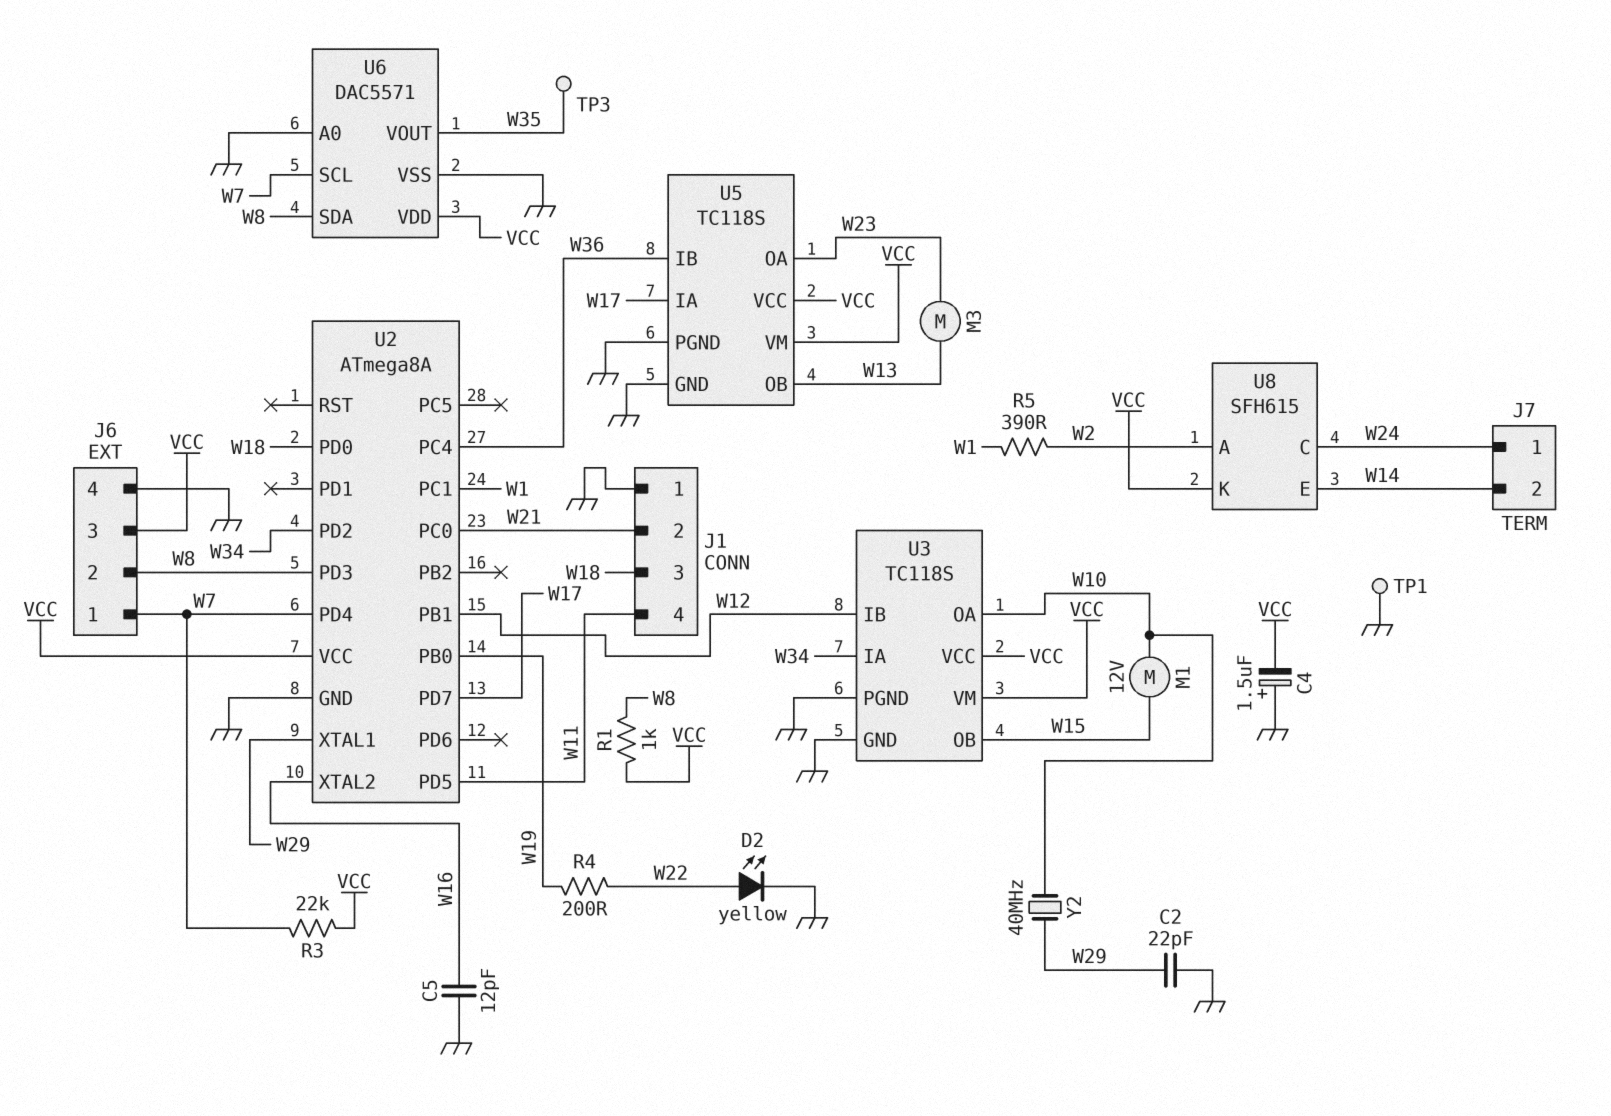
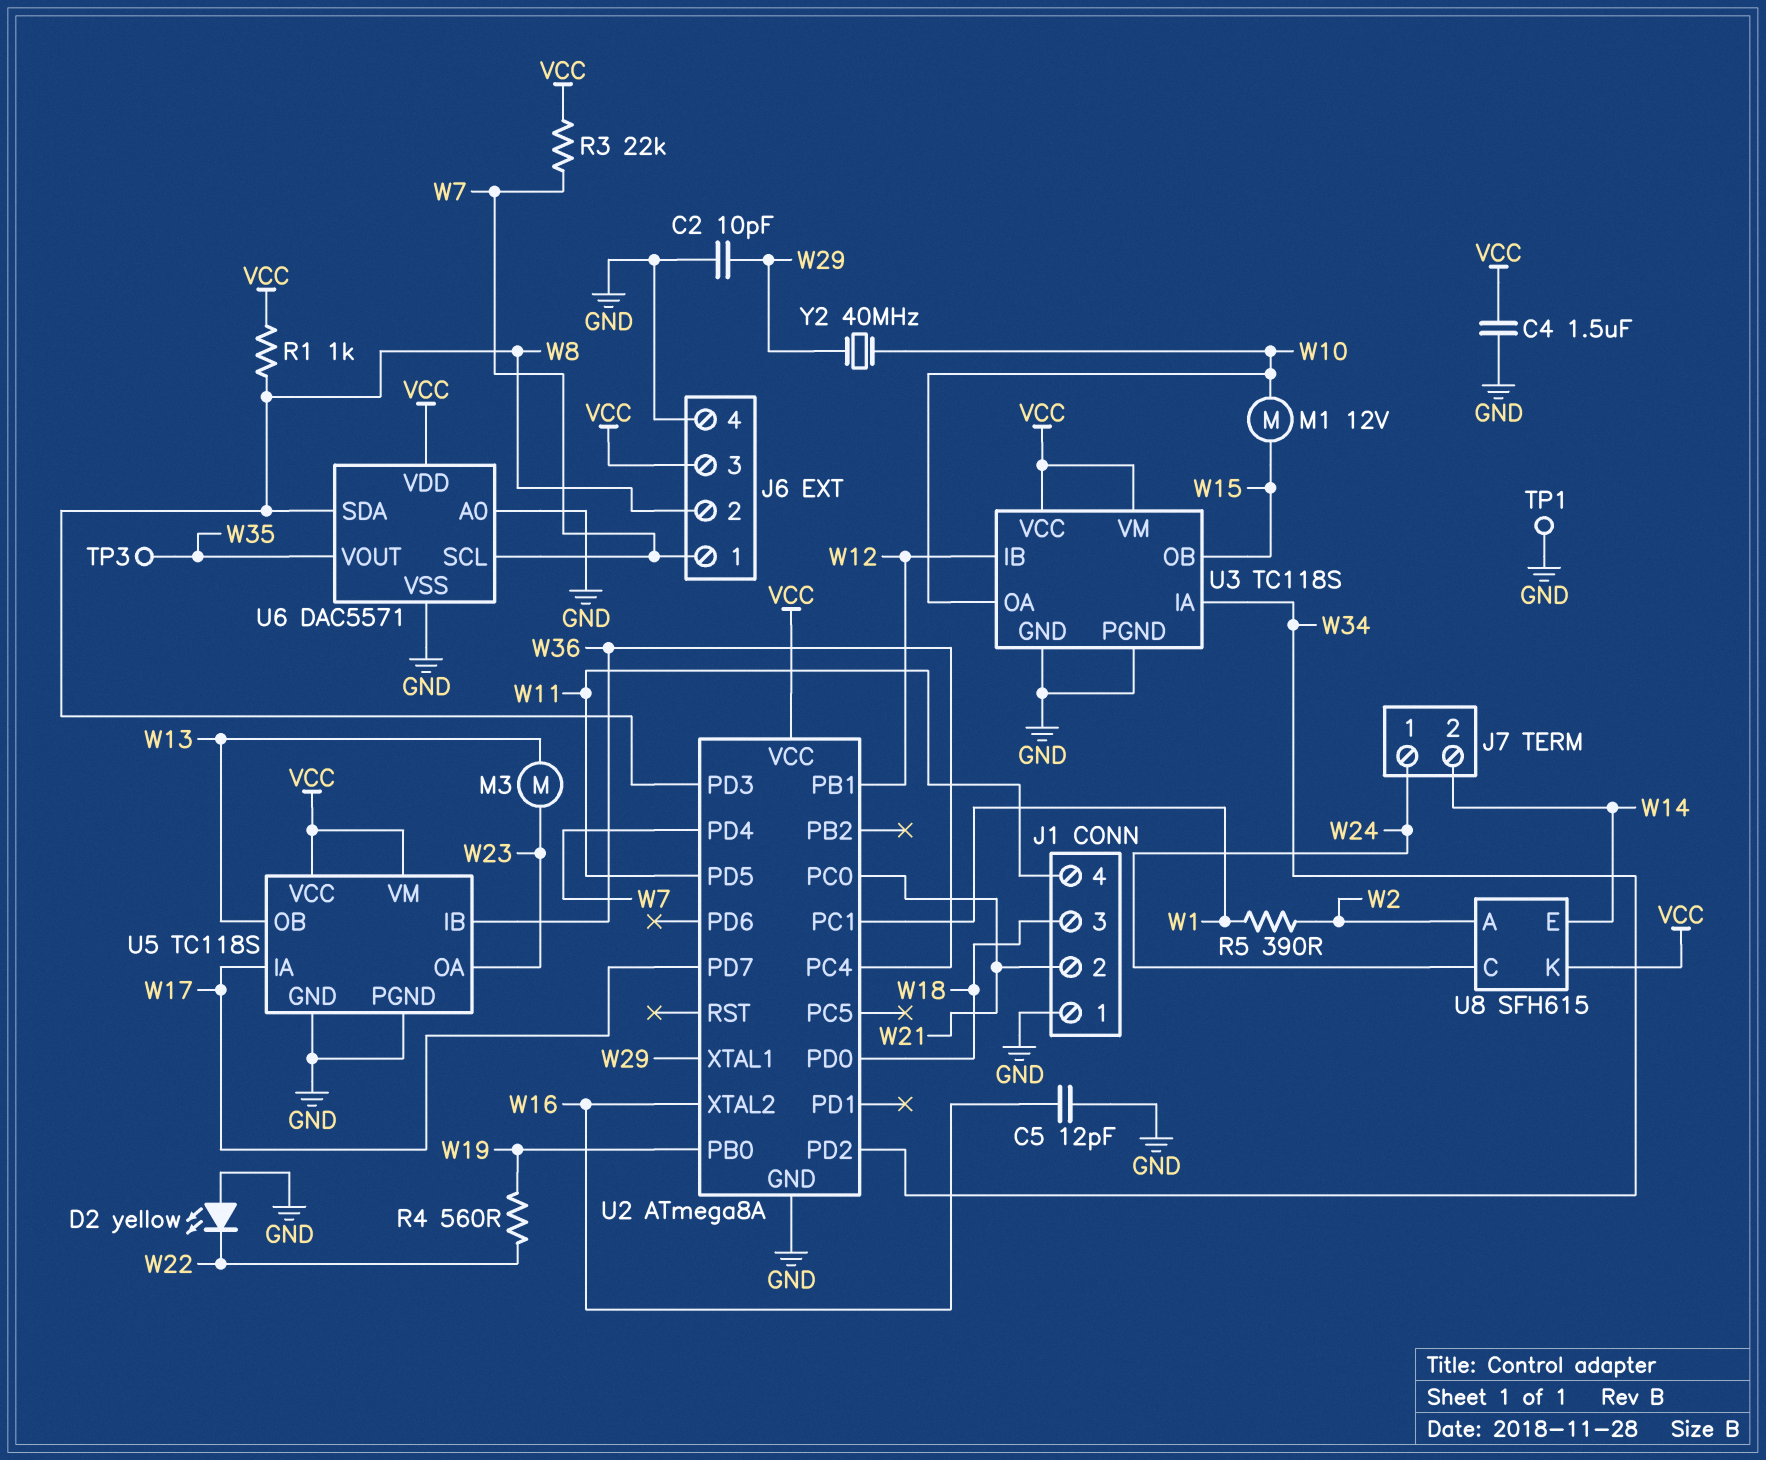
C2: 22pF (GND, W29) -> 10pF (GND, W29)
C4: 1.5uF (plus GND, minus VCC) -> 1.5uF (GND, VCC)
D2: LED yellow (A W22, K GND) -> LED yellow (A GND, K W22)
R4: 200 (W19, W22) -> 560 (W19, W22)

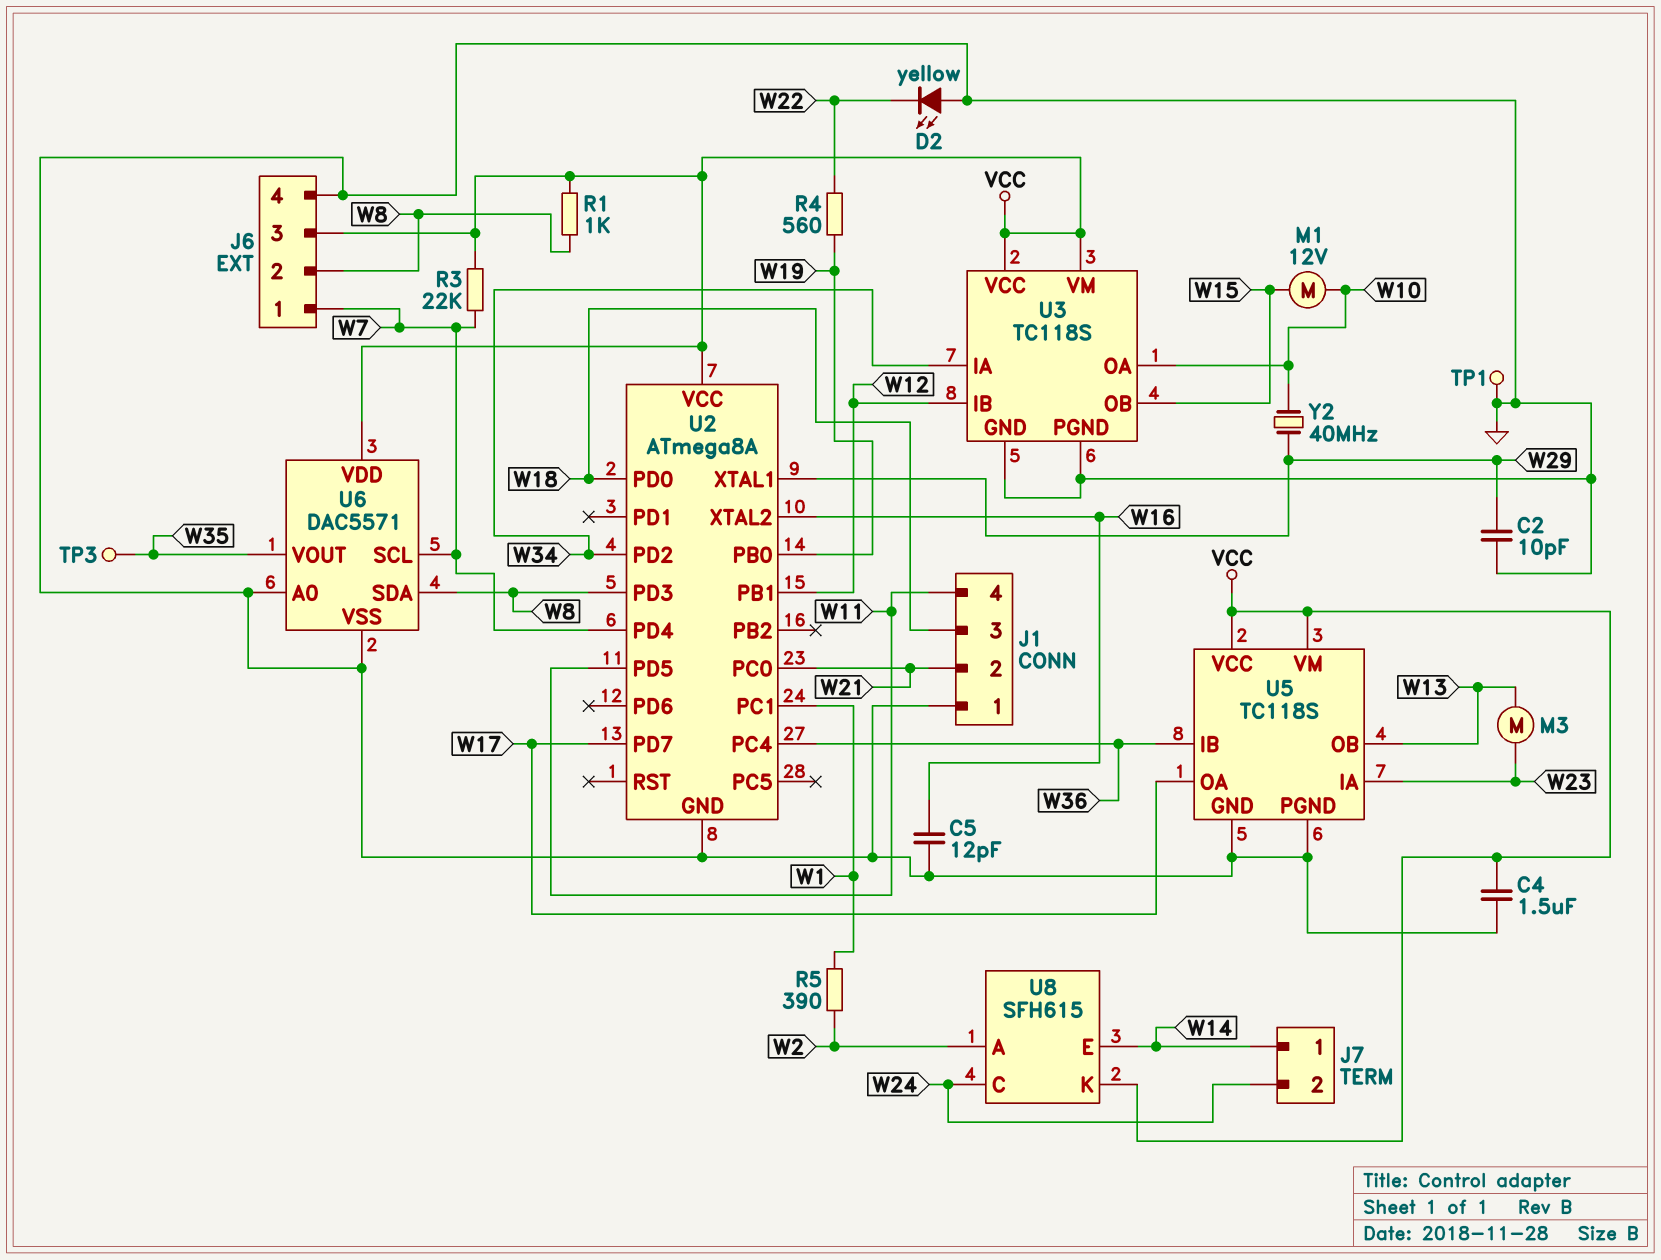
J7 pin 1: W24 -> W14
J7 pin 2: W14 -> W24
U5 pin IA: W17 -> W23
U5 pin OA: W23 -> W17

